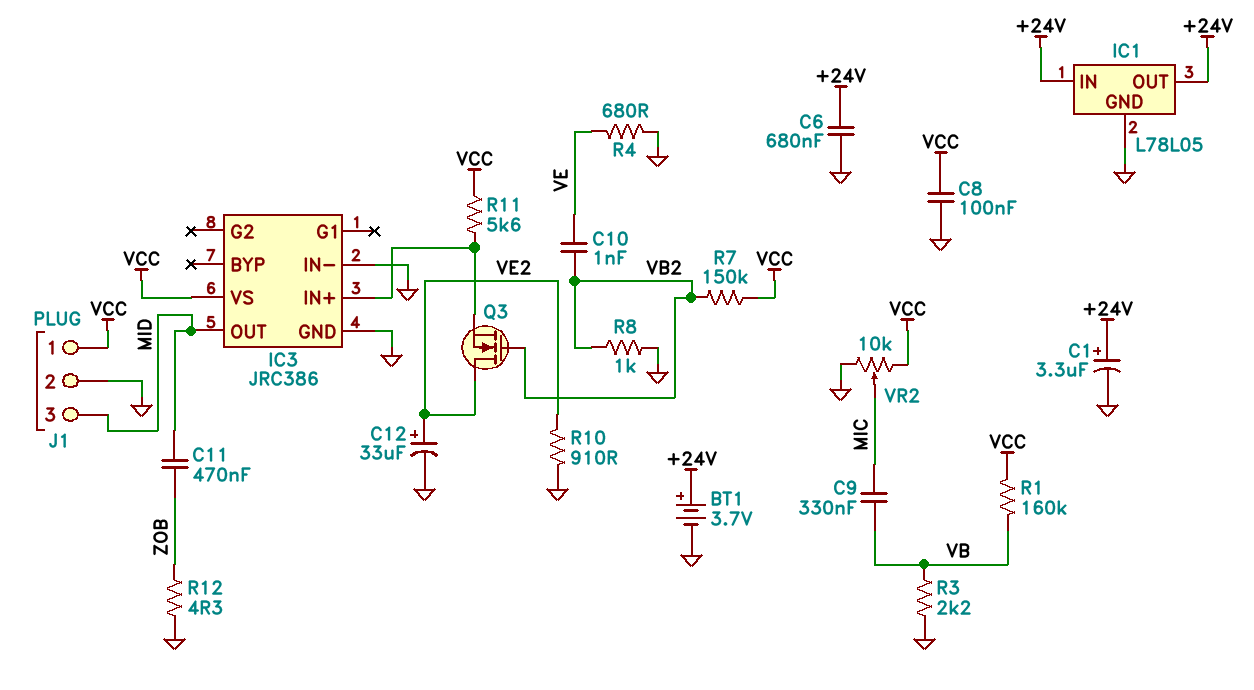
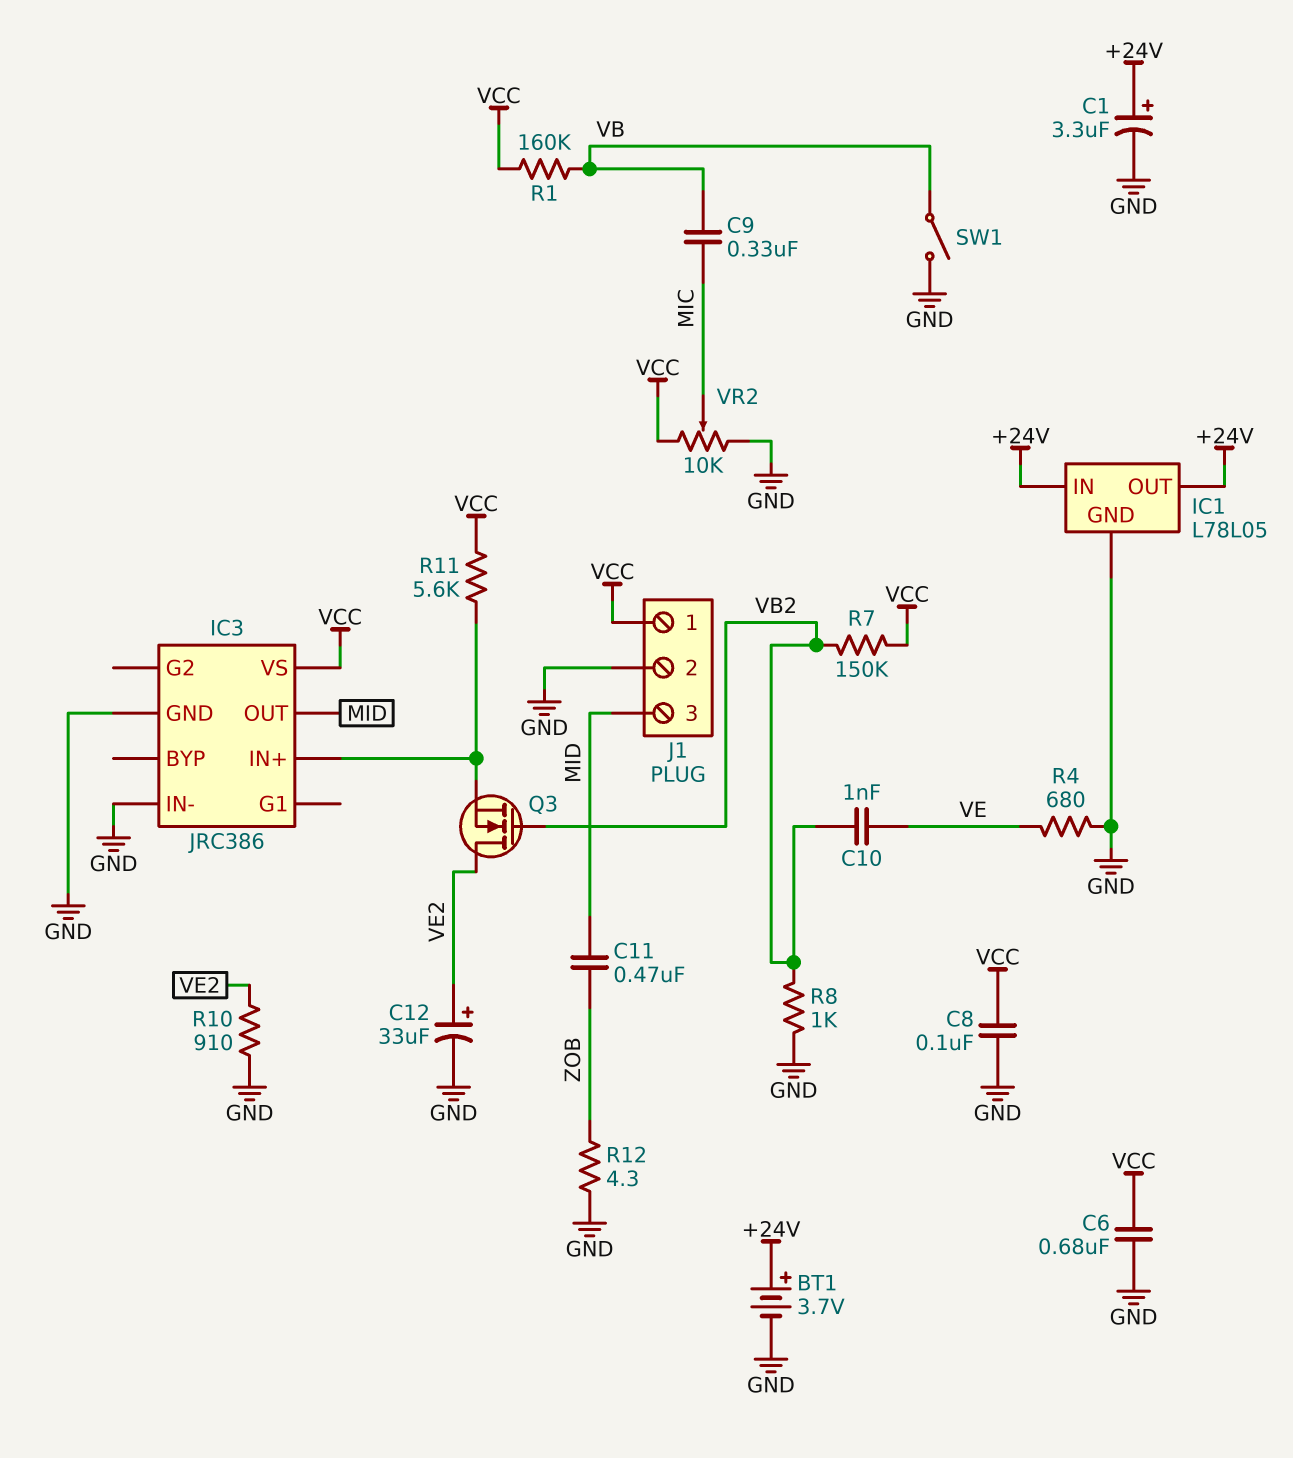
C6: 680nF (+24V, GND) -> 680nF (GND, VCC)
R3: 2.2k (GND, VB) -> none
SW1: none -> switch (GND, VB)

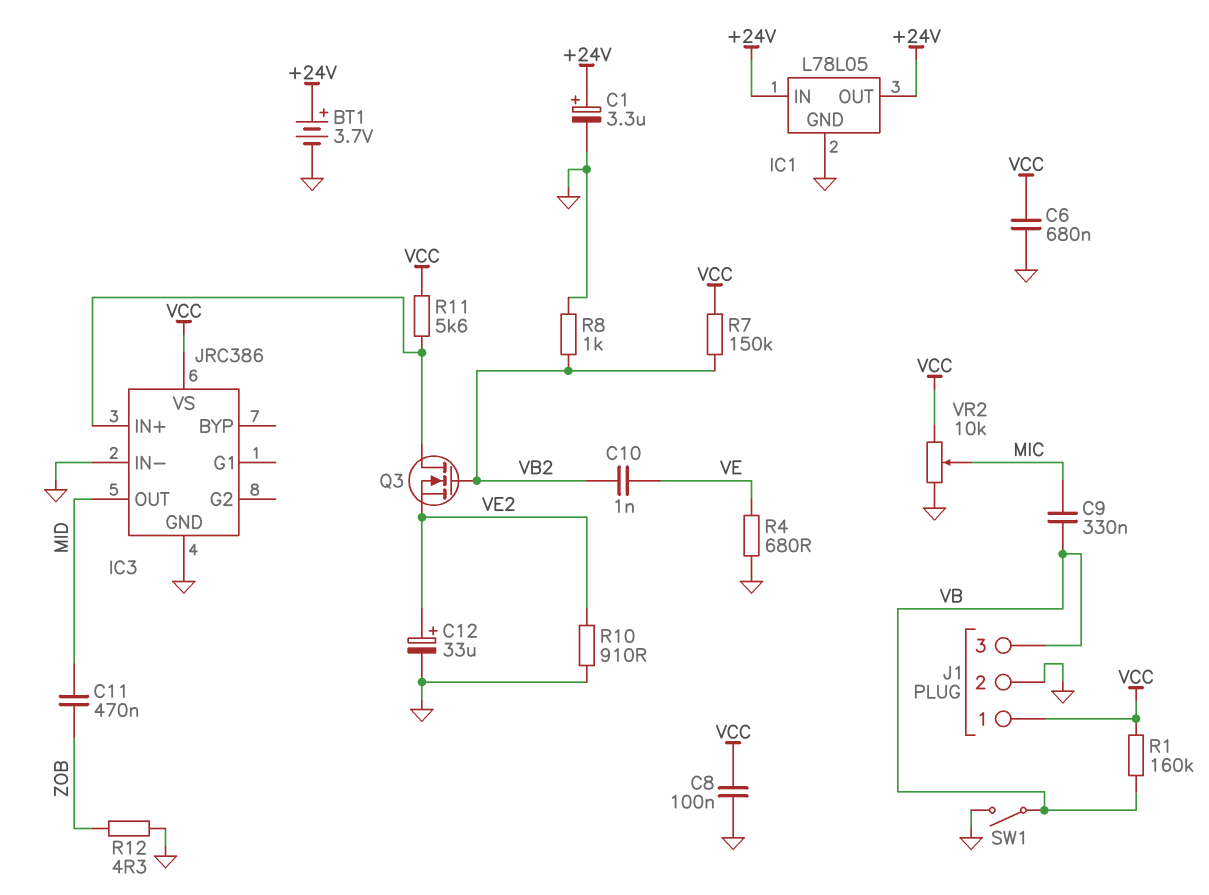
J1 pin 3: MID -> VB
Q3: NMOS (G VB2, D VE2, S IC3/IN+) -> NMOS (G VB2, D IC3/IN+, S VE2)

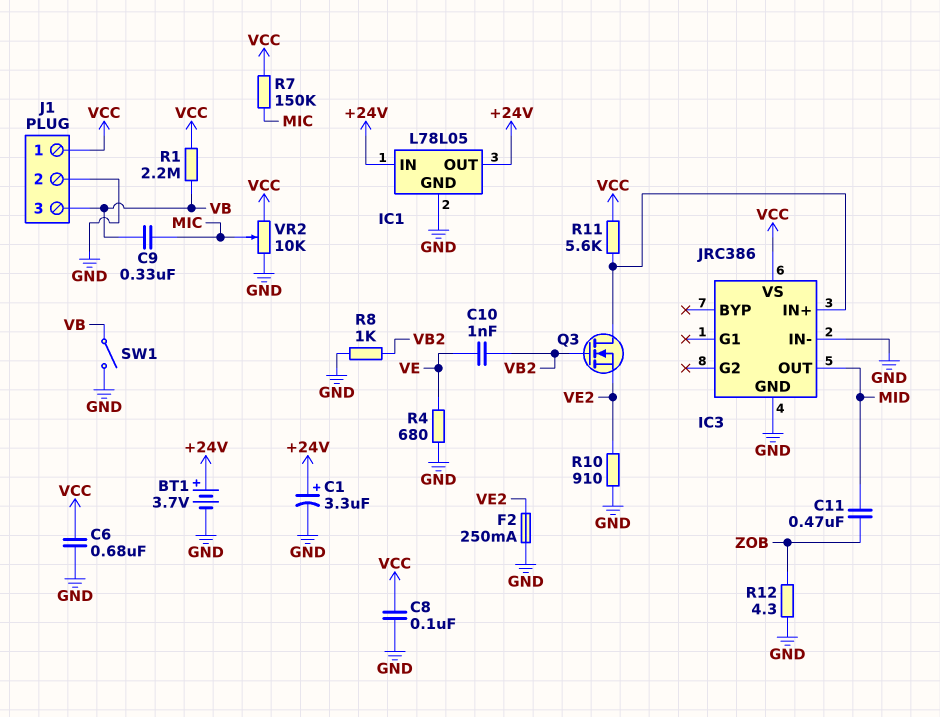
C12: 33uF (plus VE2, minus GND) -> none
F2: none -> 250mA (GND, VE2)
R1: 160k (VB, VCC) -> 2.2M (VB, VCC)
R7: 150k (VB2, VCC) -> 150k (MIC, VCC)

